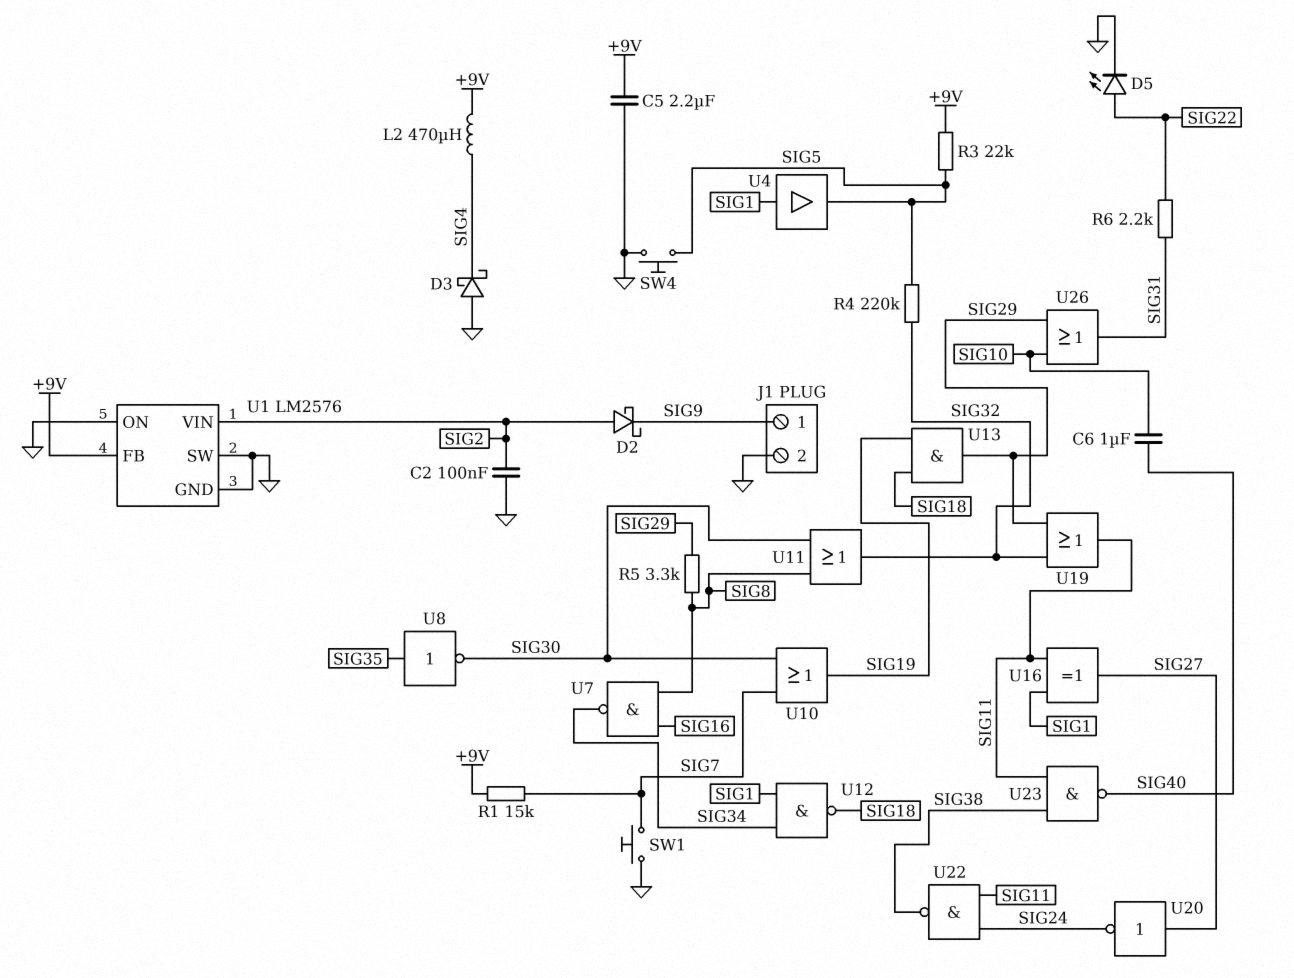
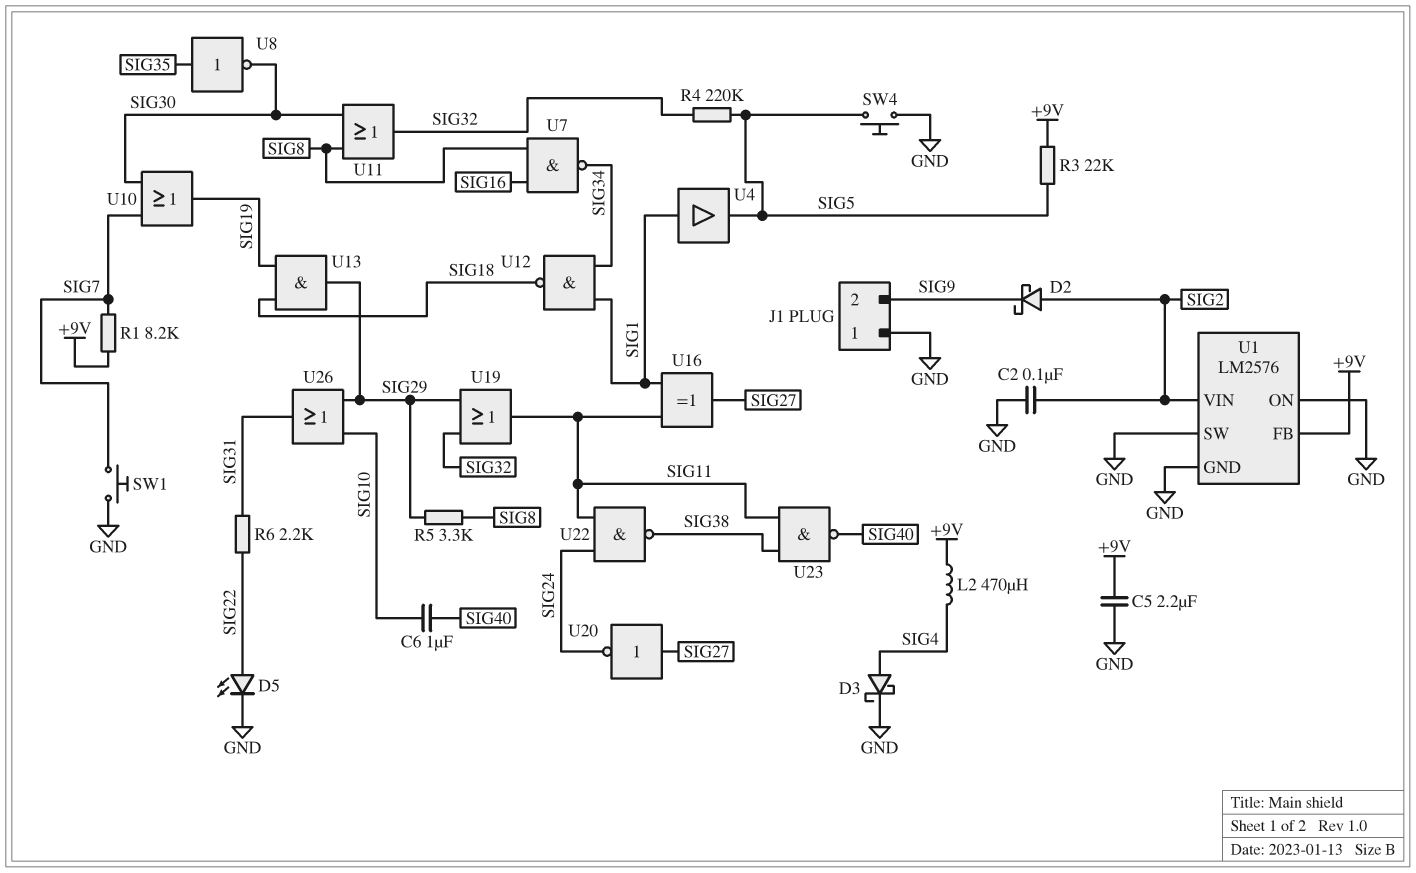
D3: schottky (A GND, K SIG4) -> schottky (A SIG4, K GND)
J1 pin 1: SIG9 -> GND
J1 pin 2: GND -> SIG9
R1: 15k (+9V, SIG7) -> 8.2k (+9V, SIG7)

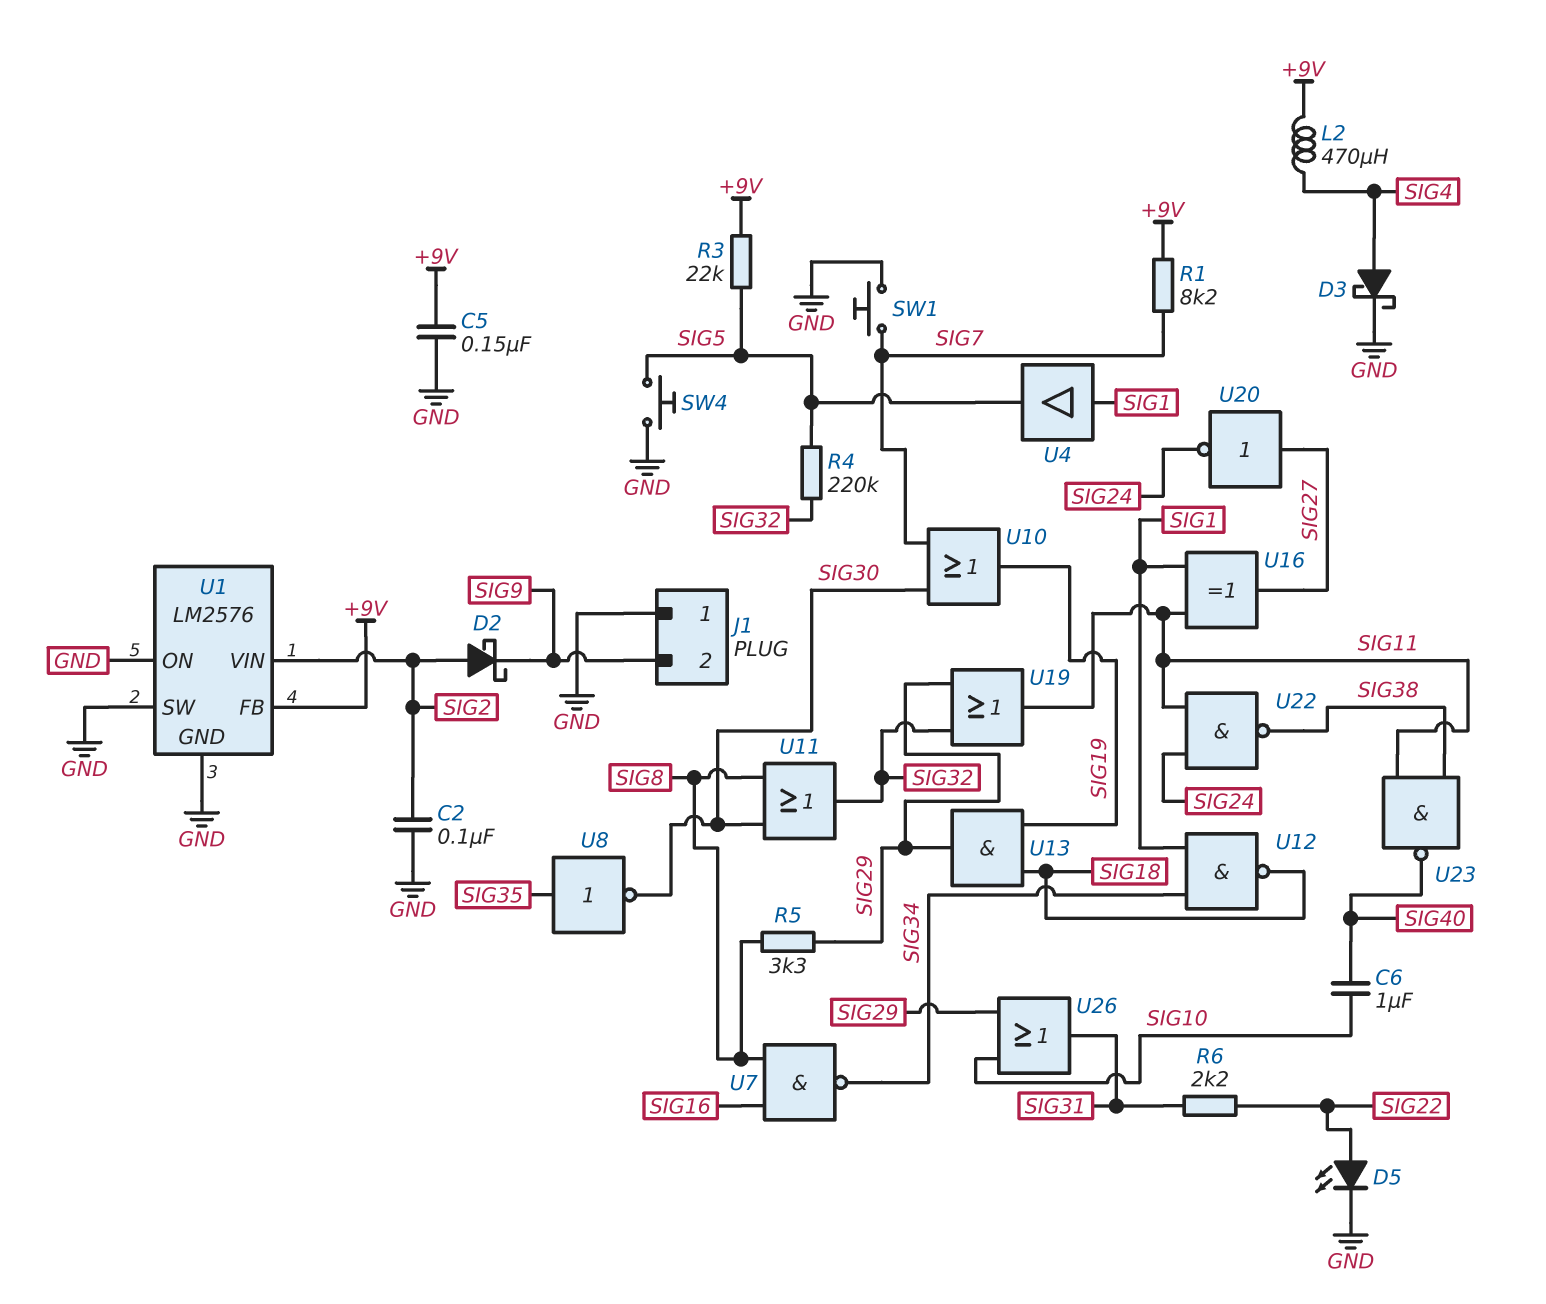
C5: 2.2uF (+9V, GND) -> 150nF (+9V, GND)

